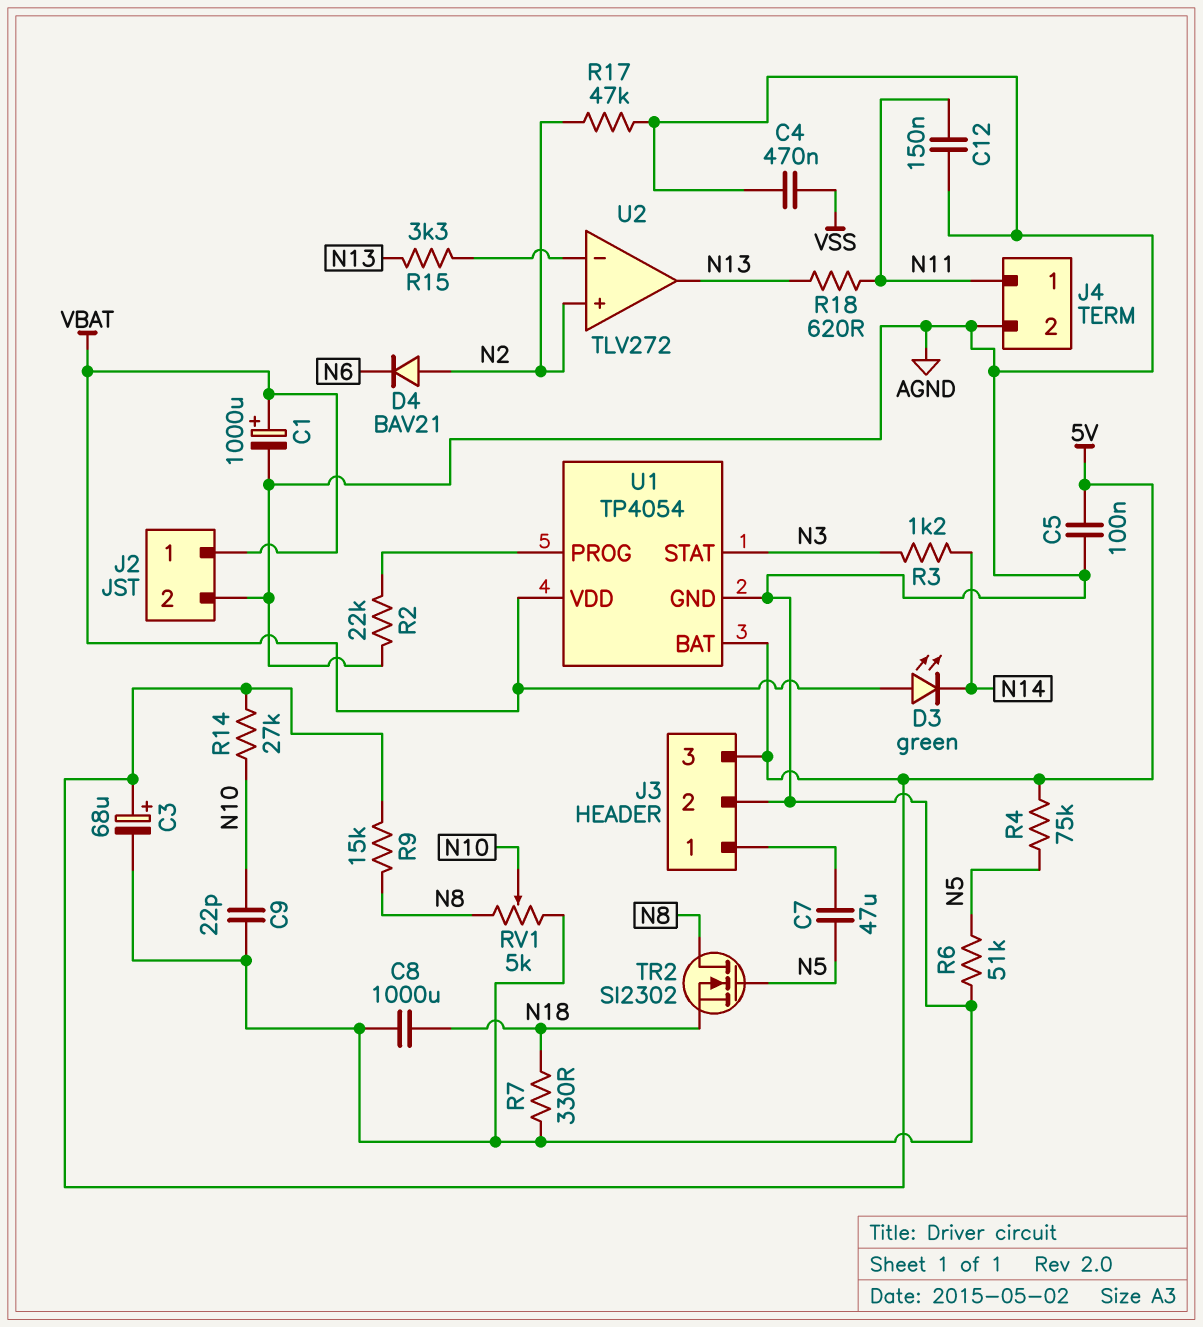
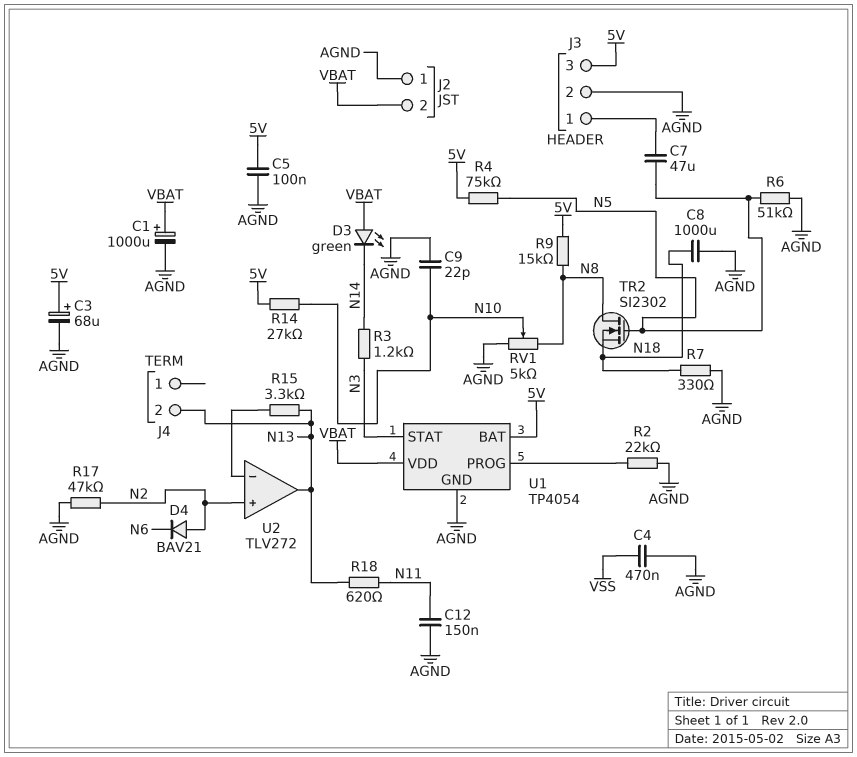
J2 pin 1: VBAT -> AGND
J2 pin 2: AGND -> VBAT
J4 pin 1: N11 -> none
J4 pin 2: AGND -> N13

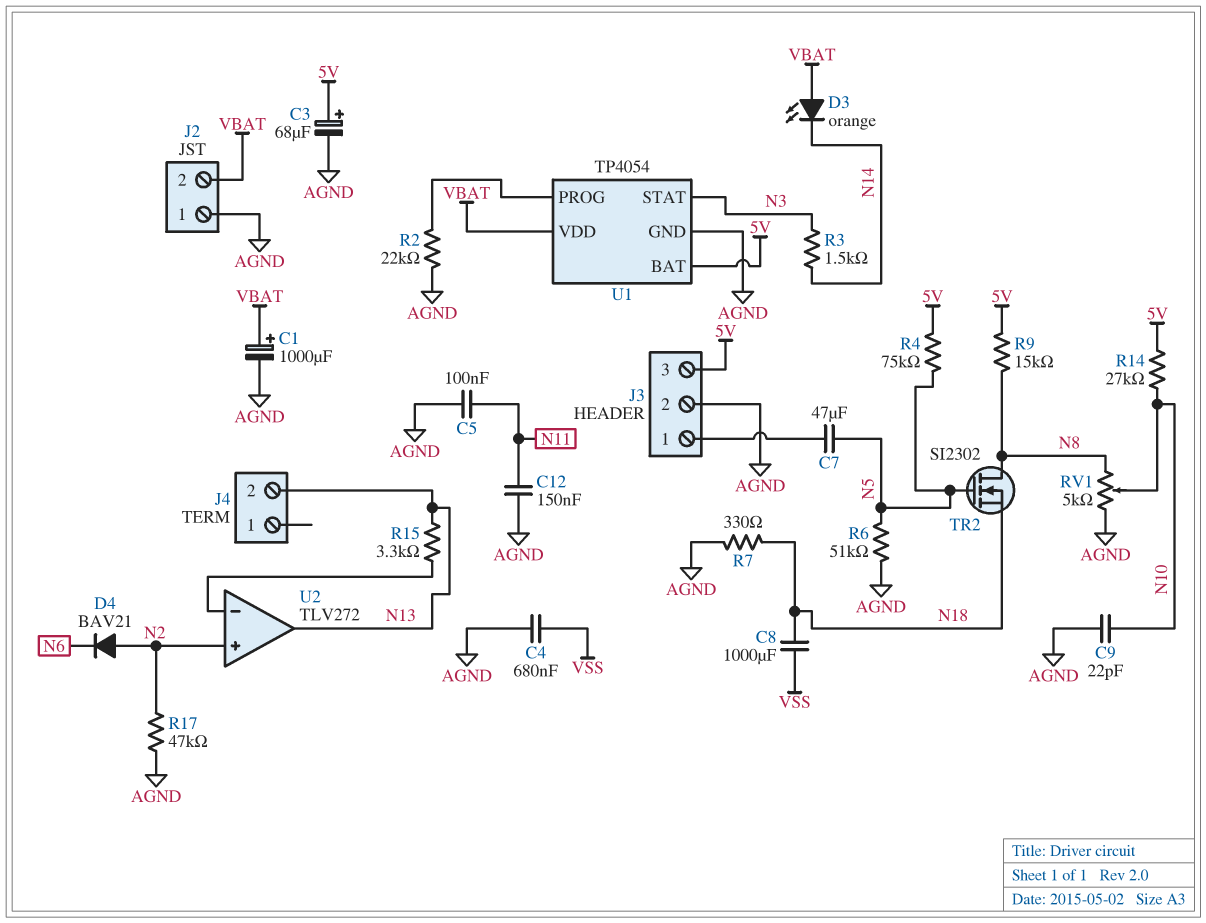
C4: 470nF (AGND, VSS) -> 680nF (AGND, VSS)
C5: 100nF (5V, AGND) -> 100nF (AGND, N11)
C8: 1000uF (AGND, N18) -> 1000uF (N18, VSS)
D3: LED green (A VBAT, K N14) -> LED orange (A VBAT, K N14)
R3: 1.2k (N3, N14) -> 1.5k (N3, N14)
R18: 620 (N11, N13) -> none

